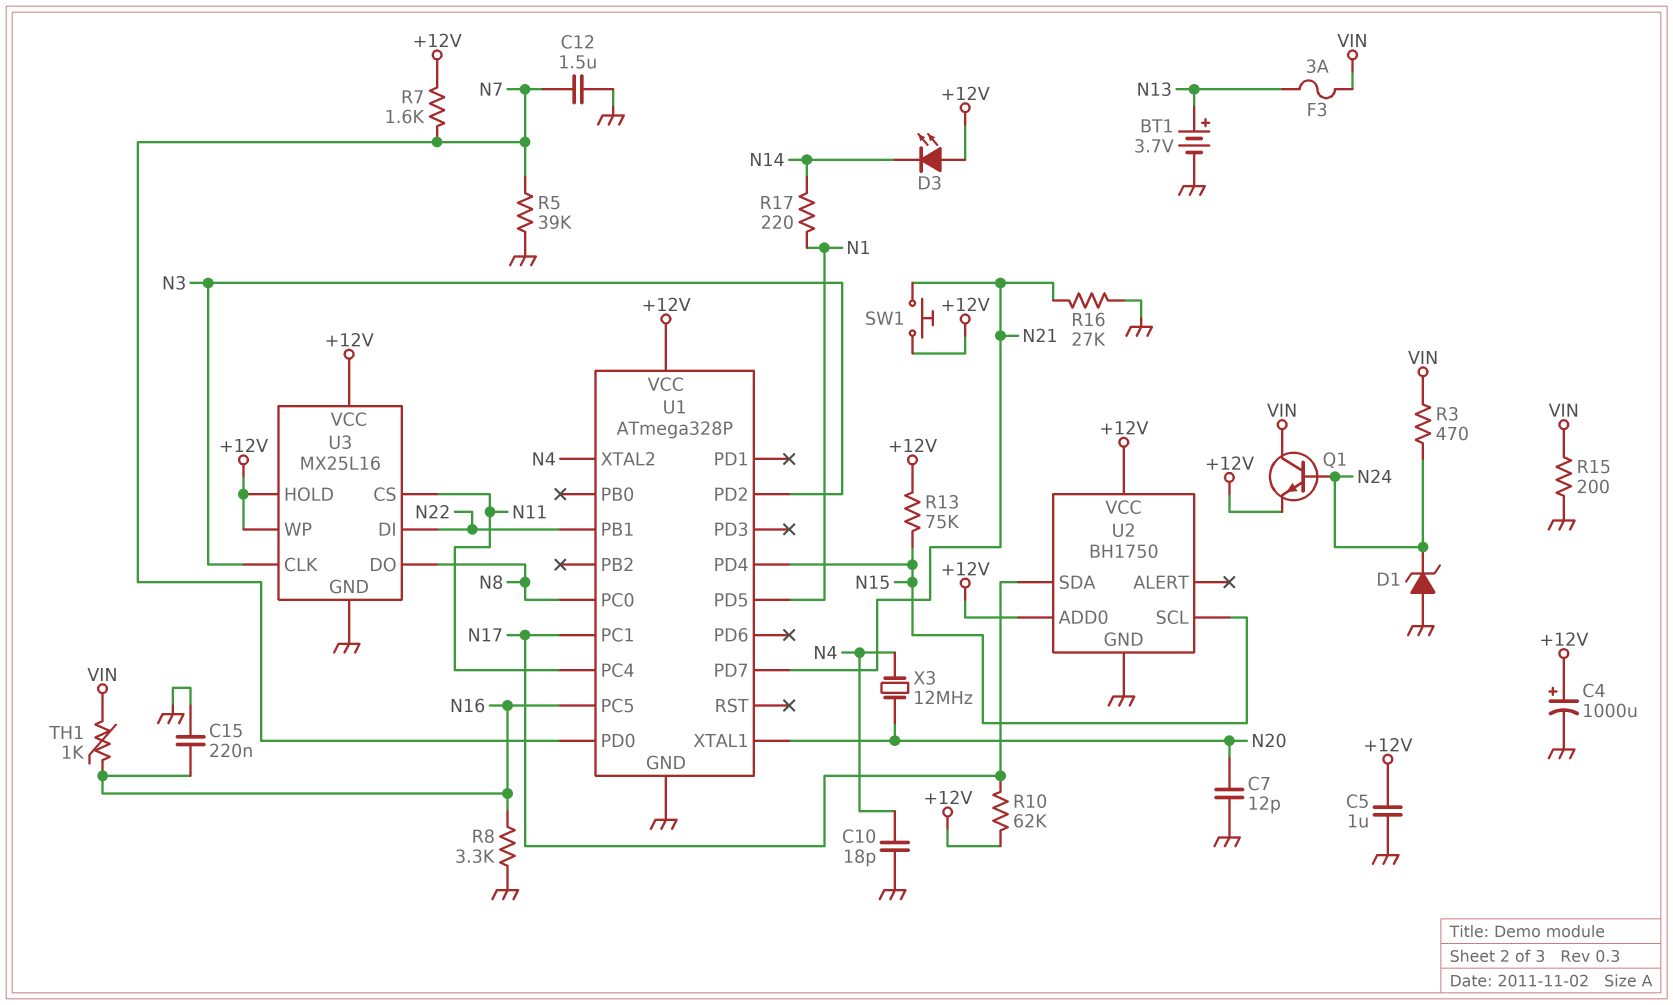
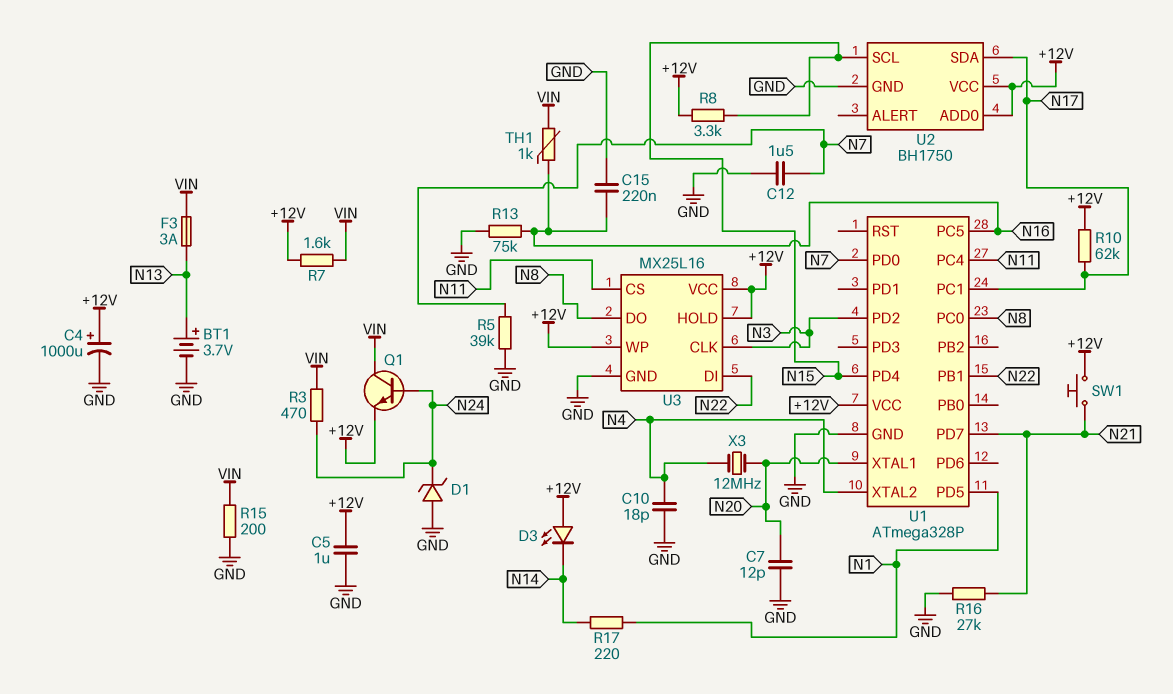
R7: 1.6k (+12V, N7) -> 1.6k (+12V, VIN)
R8: 3.3k (GND, N16) -> 3.3k (+12V, N15)
R13: 75k (+12V, N15) -> 75k (GND, N16)

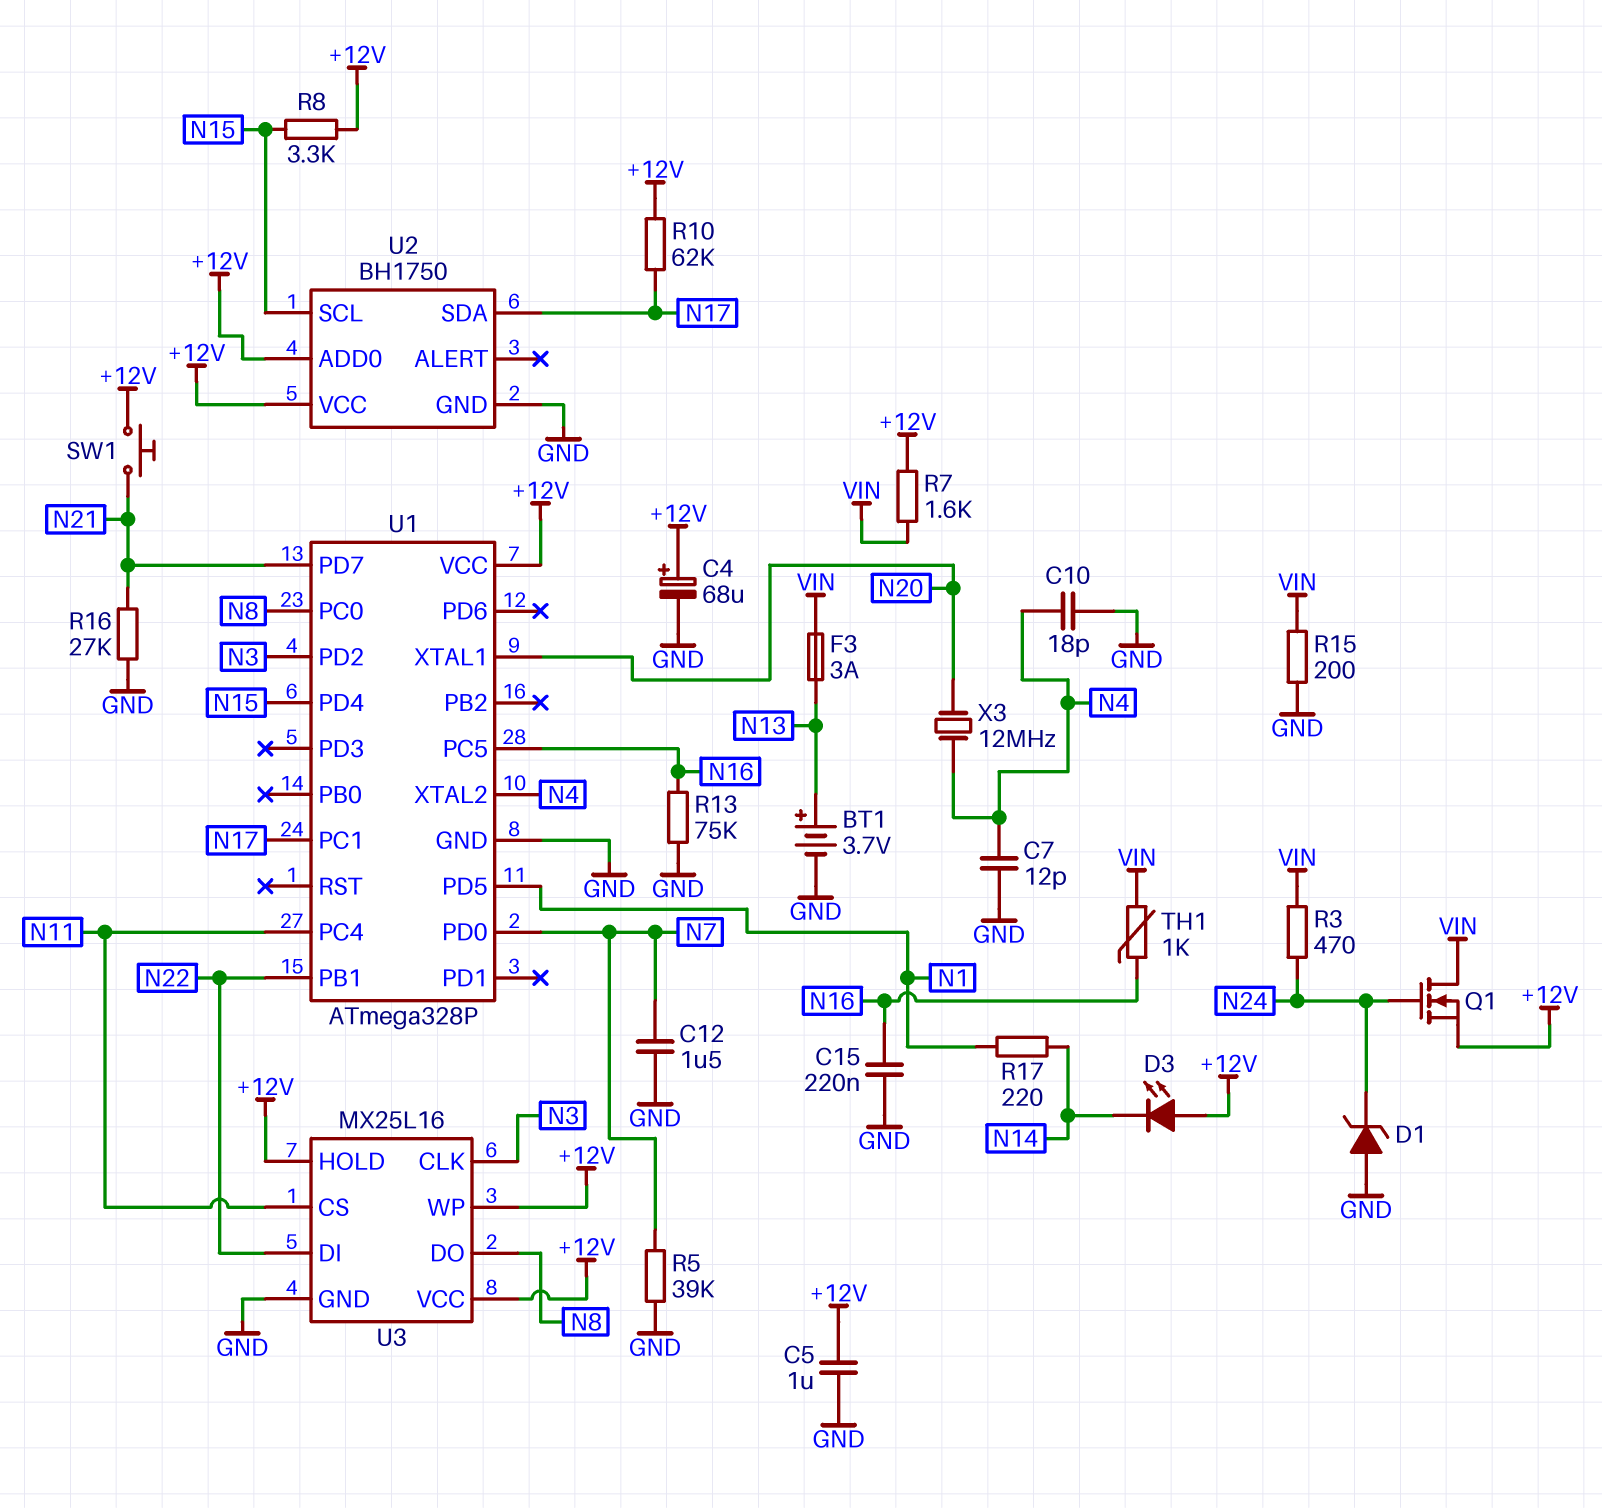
C4: 1000uF (plus +12V, minus GND) -> 68uF (plus +12V, minus GND)
C7: 12pF (GND, N20) -> 12pF (GND, N4)
Q1: NPN (B N24, C VIN, E +12V) -> NMOS (G N24, D VIN, S +12V)

